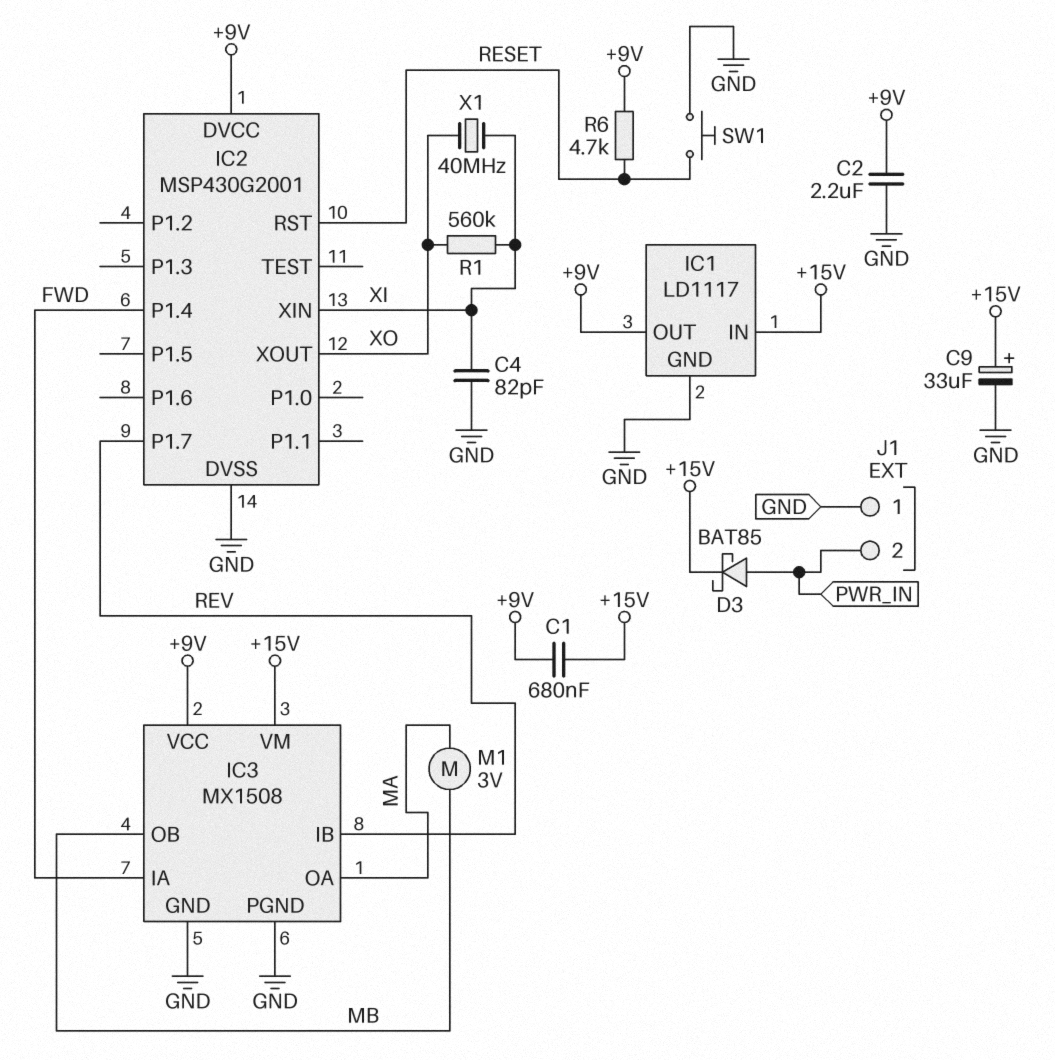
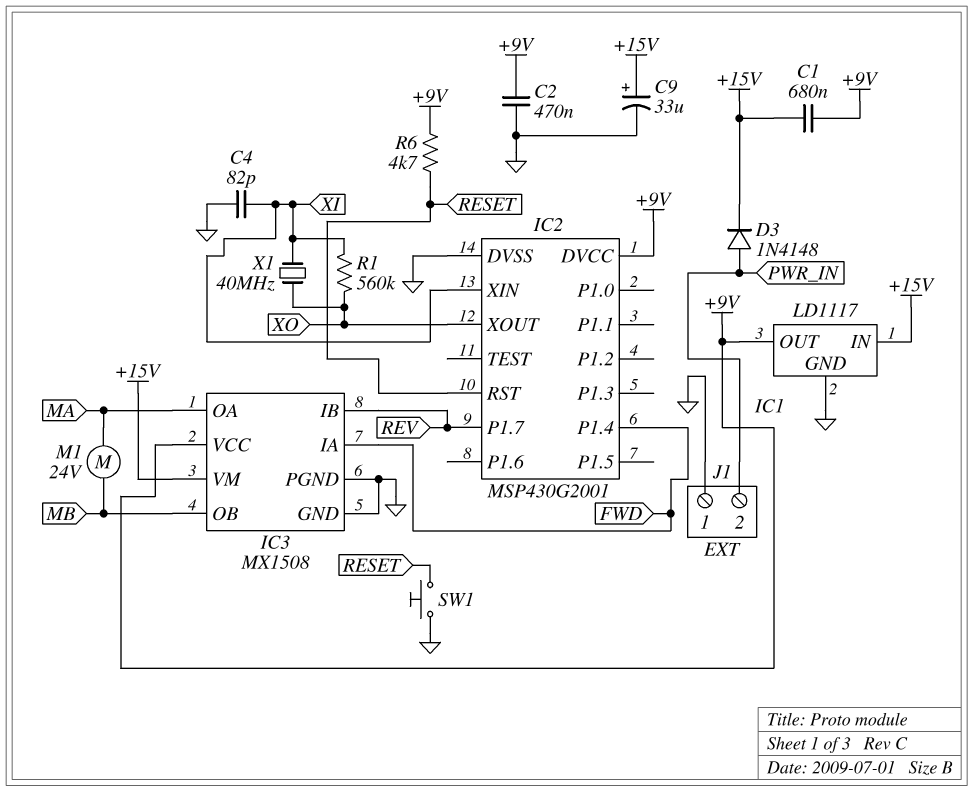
C2: 2.2uF (+9V, GND) -> 470nF (+9V, GND)
D3: schottky BAT85 (A PWR_IN, K +15V) -> diode 1N4148 (A PWR_IN, K +15V)
M1: motor 3V (MA, MB) -> motor 24V (MA, MB)

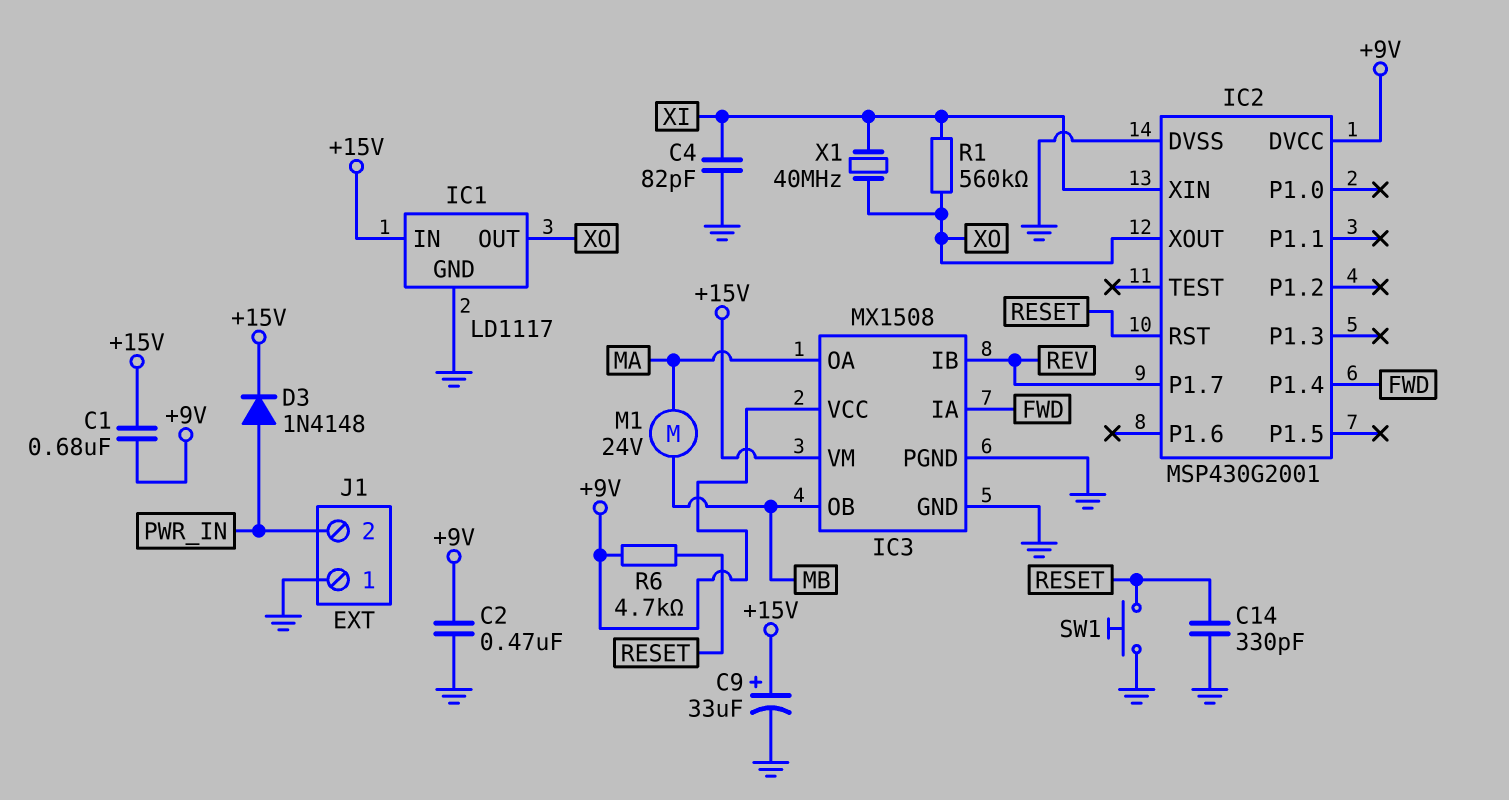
C14: none -> 330pF (GND, RESET)
IC1 pin OUT: +9V -> XO

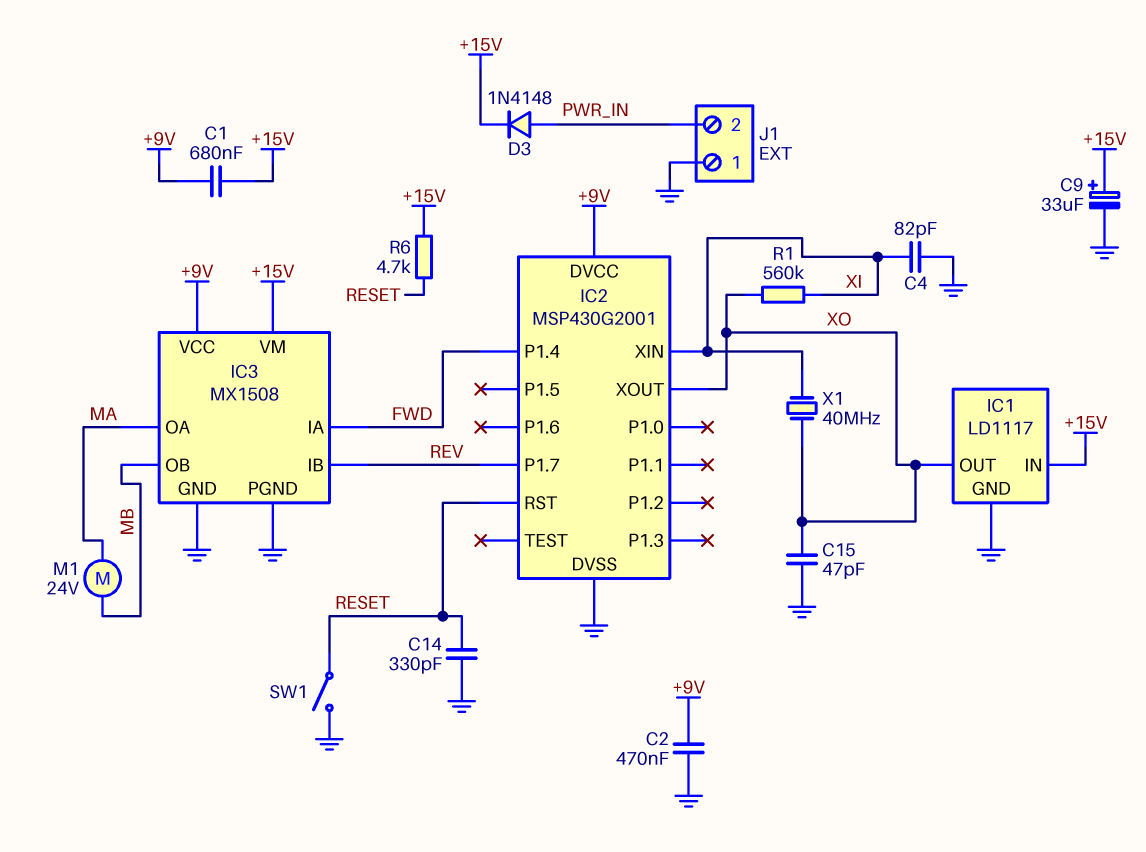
C15: none -> 47pF (GND, XO)
R6: 4.7k (+9V, RESET) -> 4.7k (+15V, RESET)
SW1: button (GND, RESET) -> switch (GND, RESET)

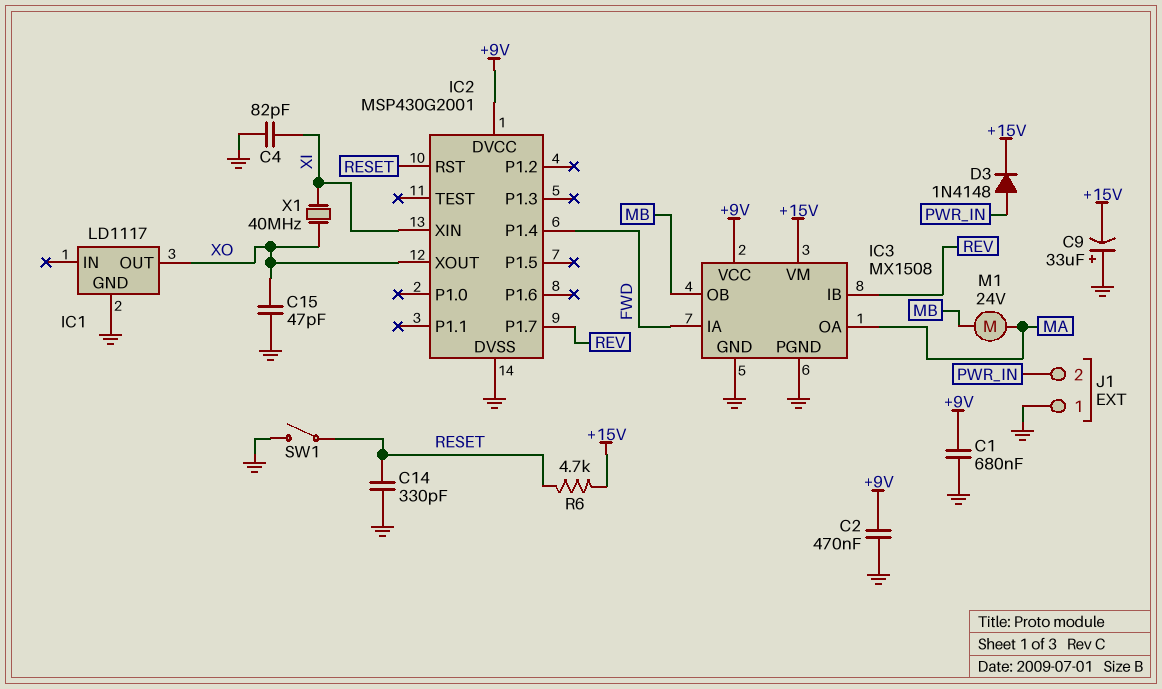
C1: 680nF (+9V, +15V) -> 680nF (+9V, GND)
C9: 33uF (plus +15V, minus GND) -> 33uF (plus GND, minus +15V)
IC1 pin IN: +15V -> none
R1: 560k (XI, XO) -> none

